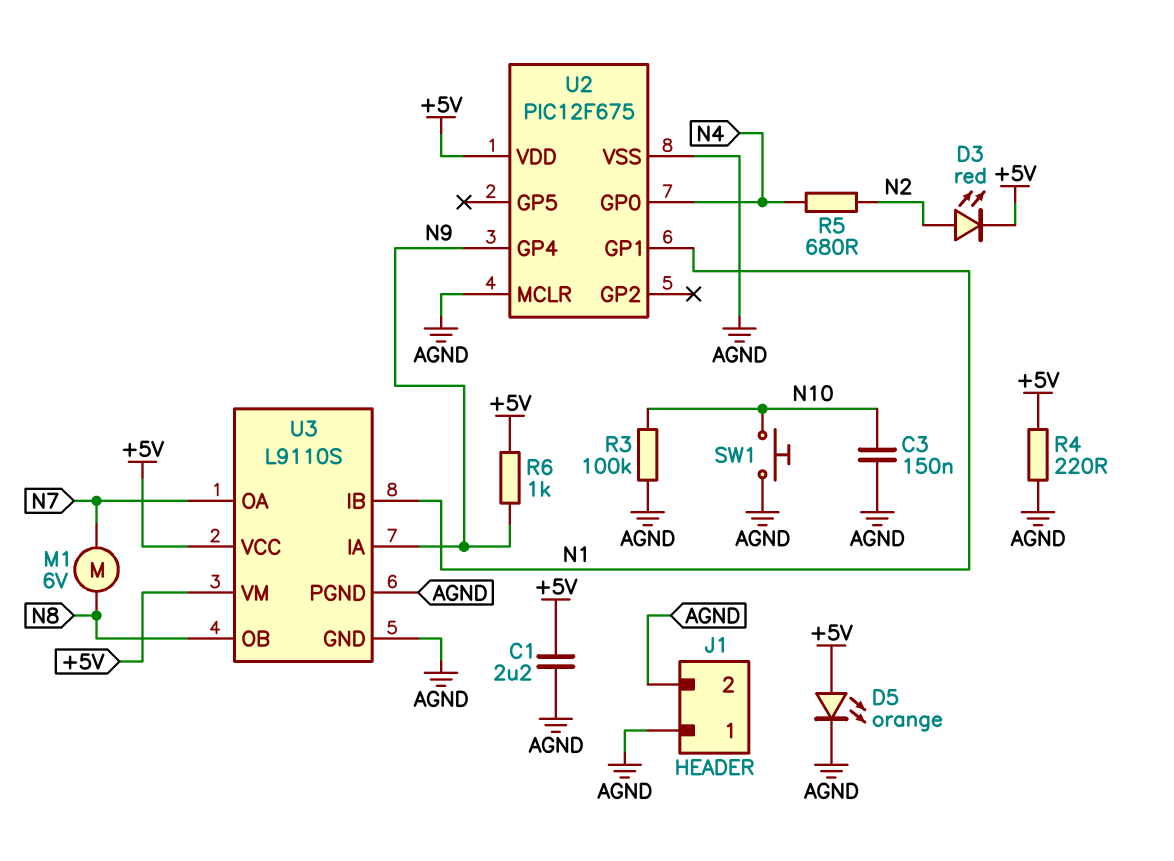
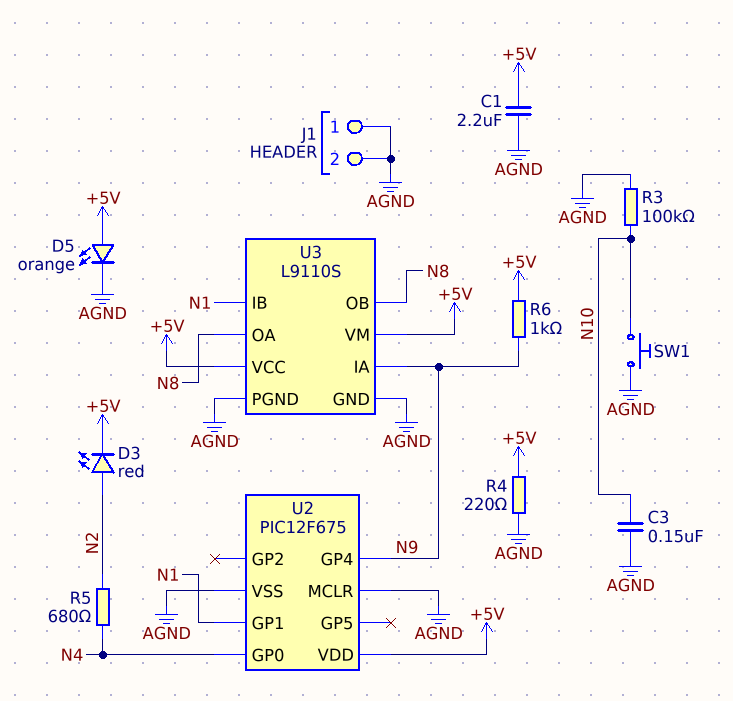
M1: motor 6V (N7, N8) -> none
U3 pin OA: N7 -> N8

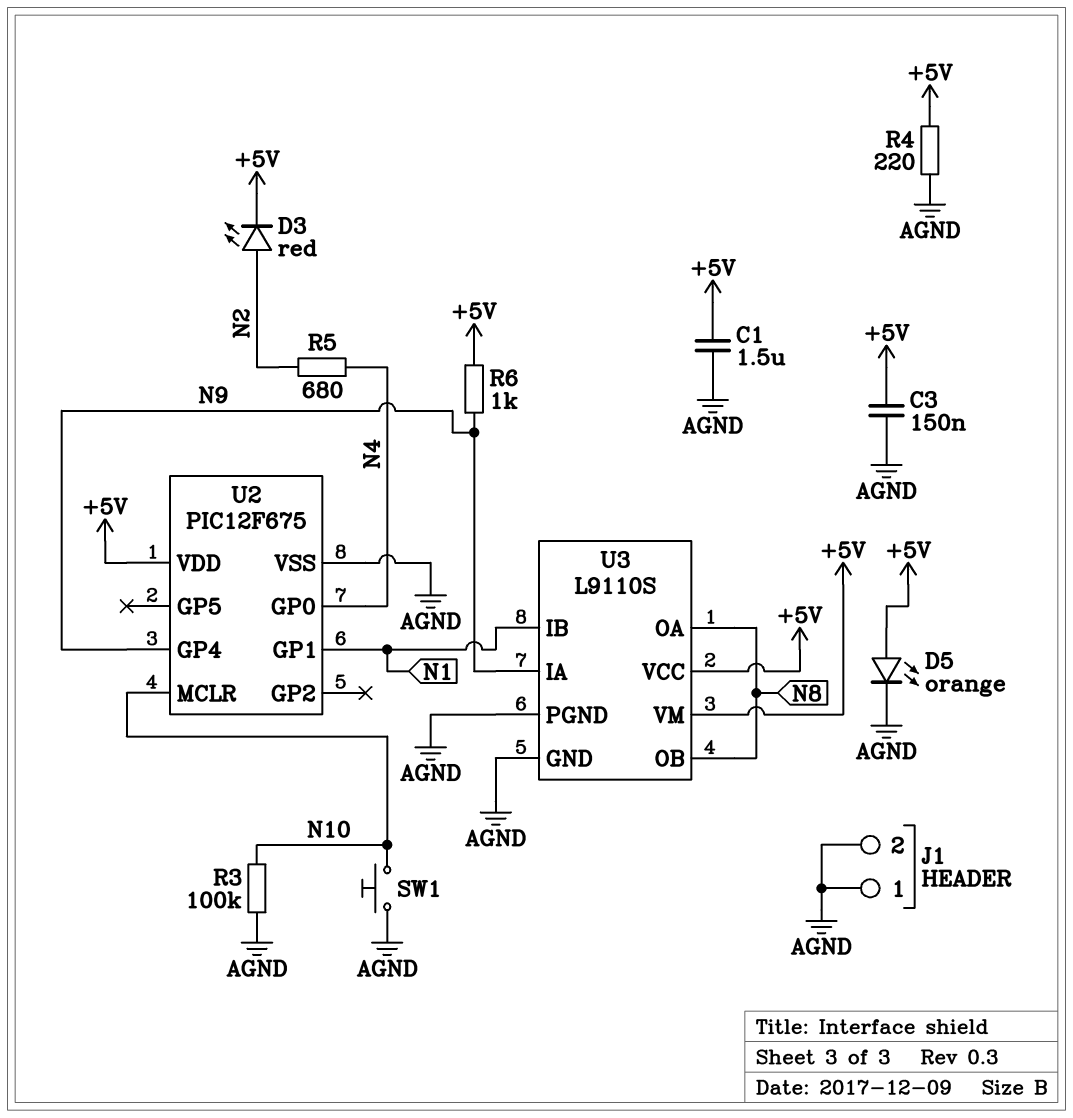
C1: 2.2uF (+5V, AGND) -> 1.5uF (+5V, AGND)
C3: 150nF (AGND, N10) -> 150nF (+5V, AGND)
U2 pin MCLR: AGND -> N10

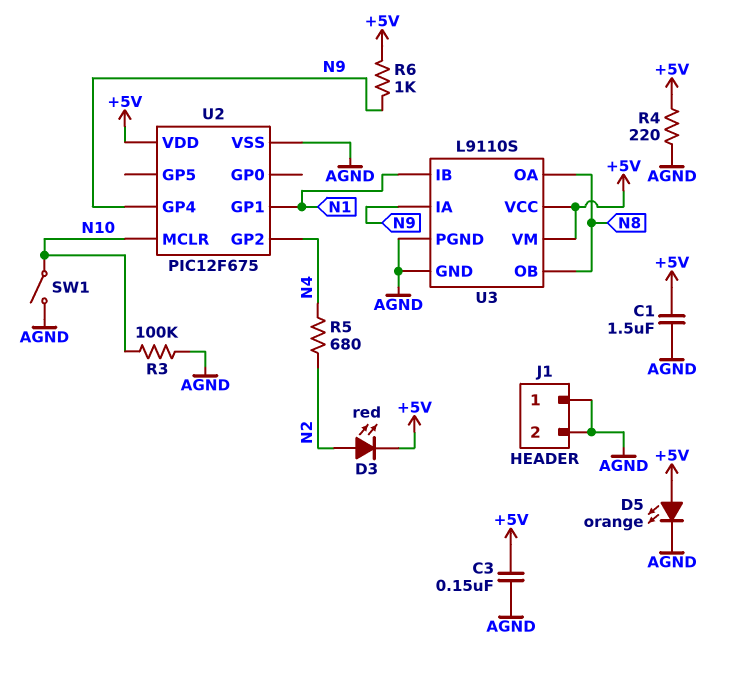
SW1: button (AGND, N10) -> switch (AGND, N10)
U2 pin GP0: N4 -> none
U2 pin GP2: none -> N4

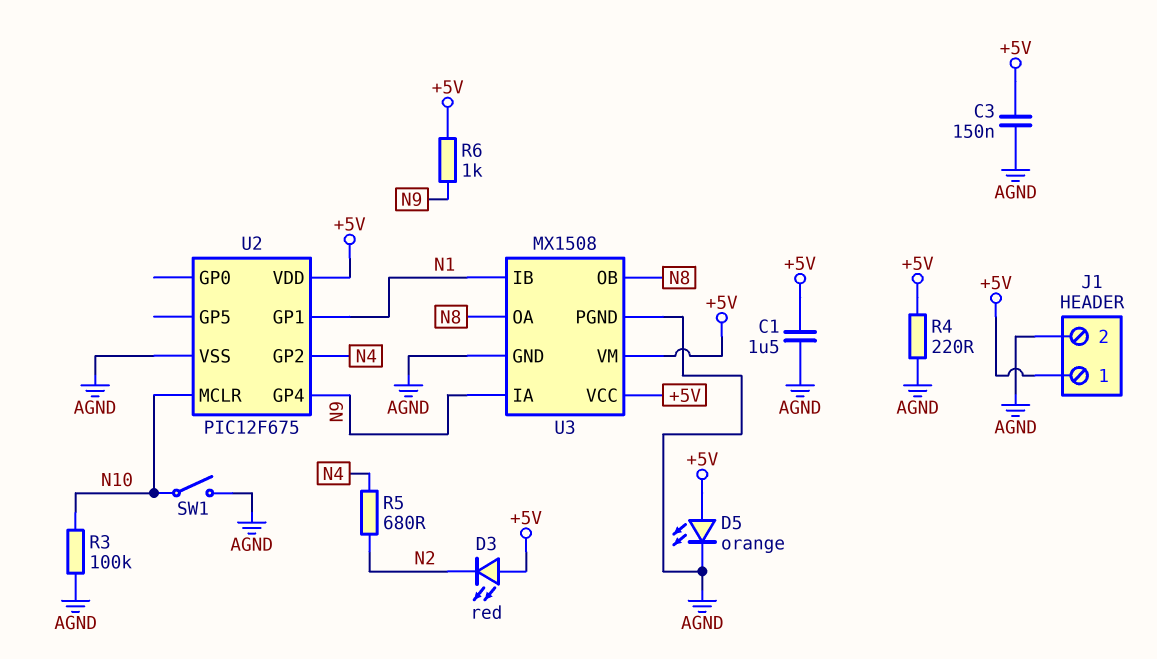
D3: LED red (A N2, K +5V) -> LED red (A +5V, K N2)
J1 pin 1: AGND -> +5V
U3: L9110S -> MX1508

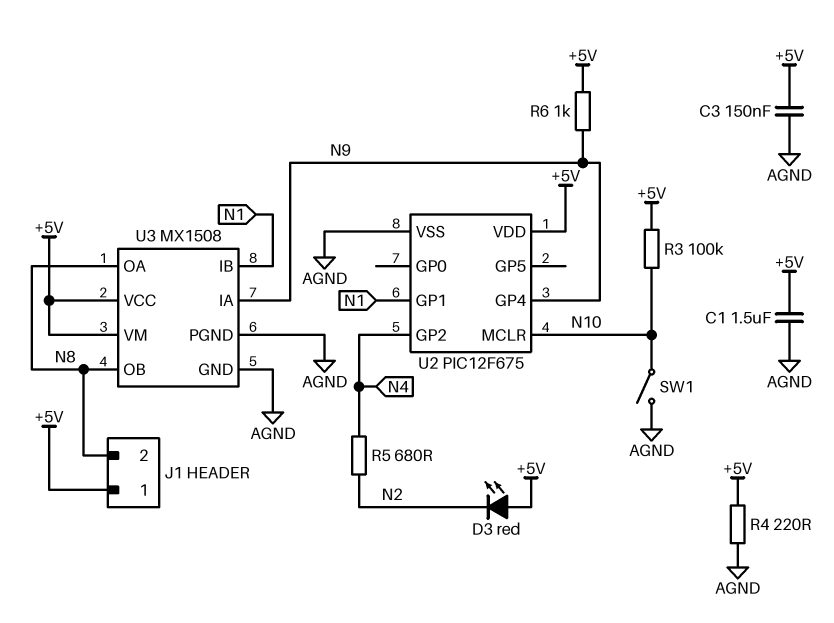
D5: LED orange (A +5V, K AGND) -> none
J1 pin 2: AGND -> N8
R3: 100k (AGND, N10) -> 100k (+5V, N10)

